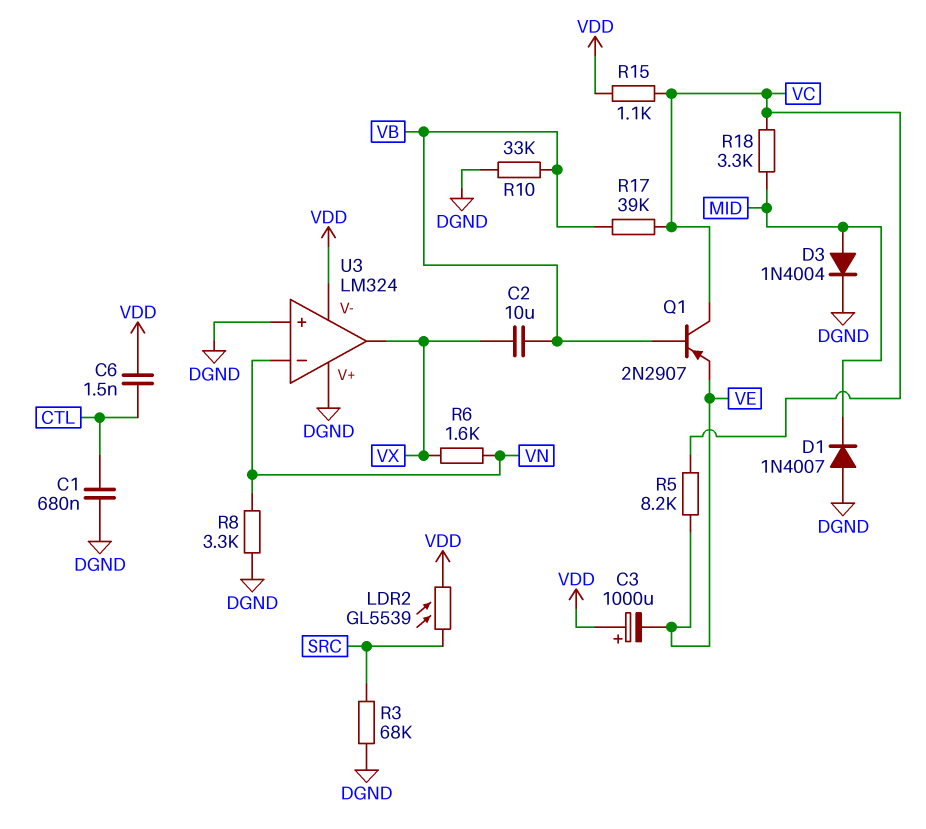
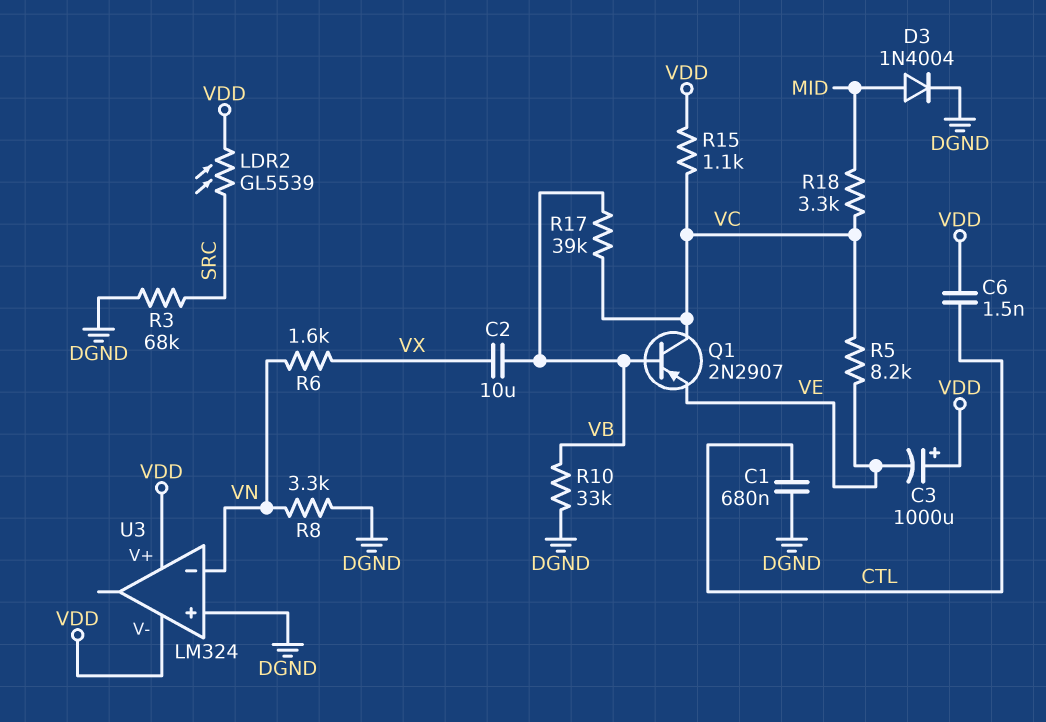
D1: diode 1N4007 (A DGND, K MID) -> none
U3 pin V+: DGND -> VDD
U3 pin out: VX -> none

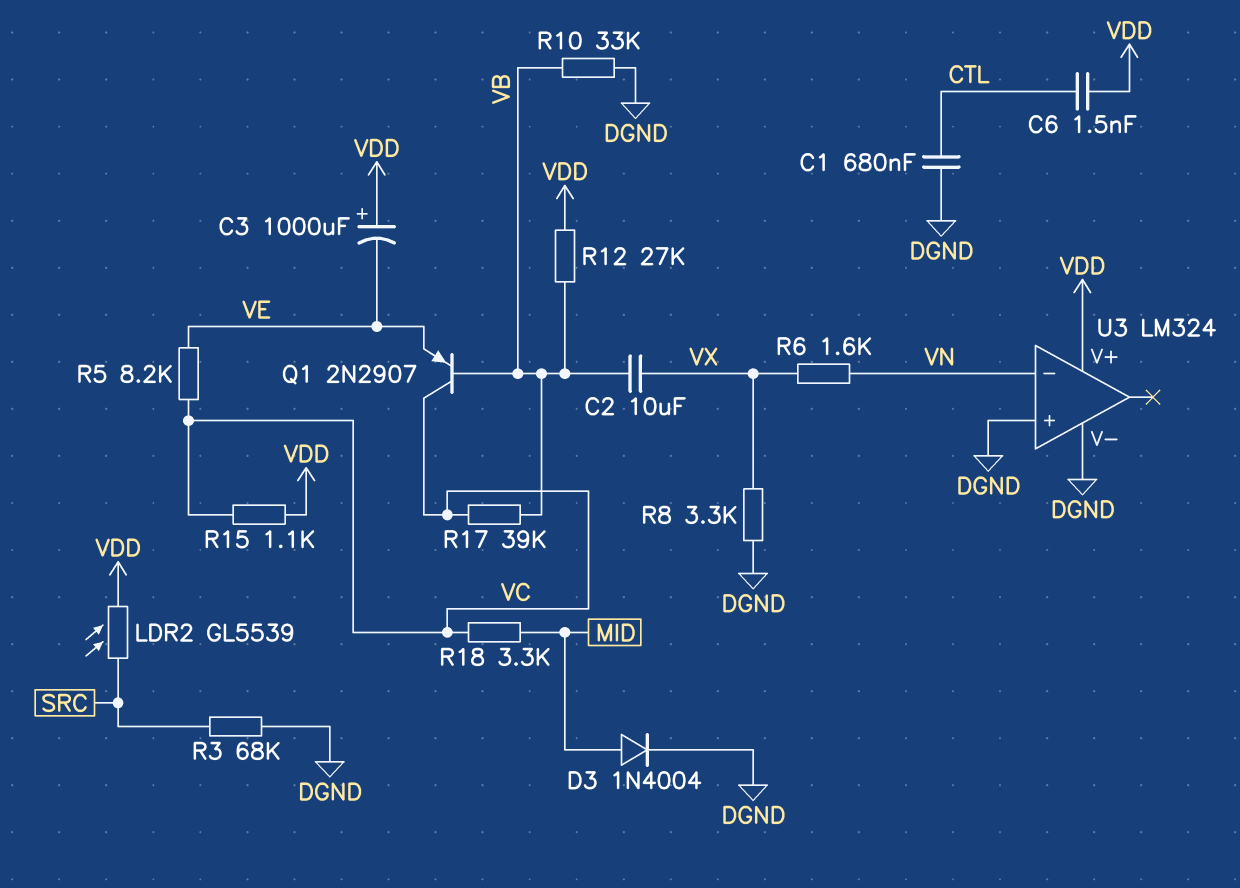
R8: 3.3k (DGND, VN) -> 3.3k (DGND, VX)
R12: none -> 27k (VB, VDD)
U3 pin V-: VDD -> DGND

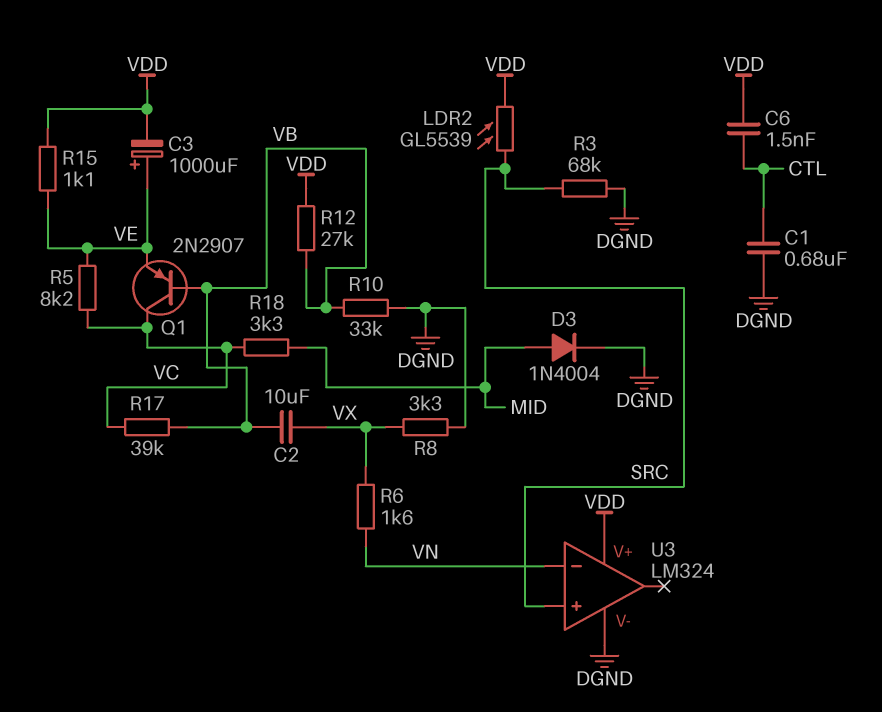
C3: 1000uF (plus VDD, minus VE) -> 1000uF (plus VE, minus VDD)
R15: 1.1k (VC, VDD) -> 1.1k (VDD, VE)
U3 pin in+: DGND -> SRC

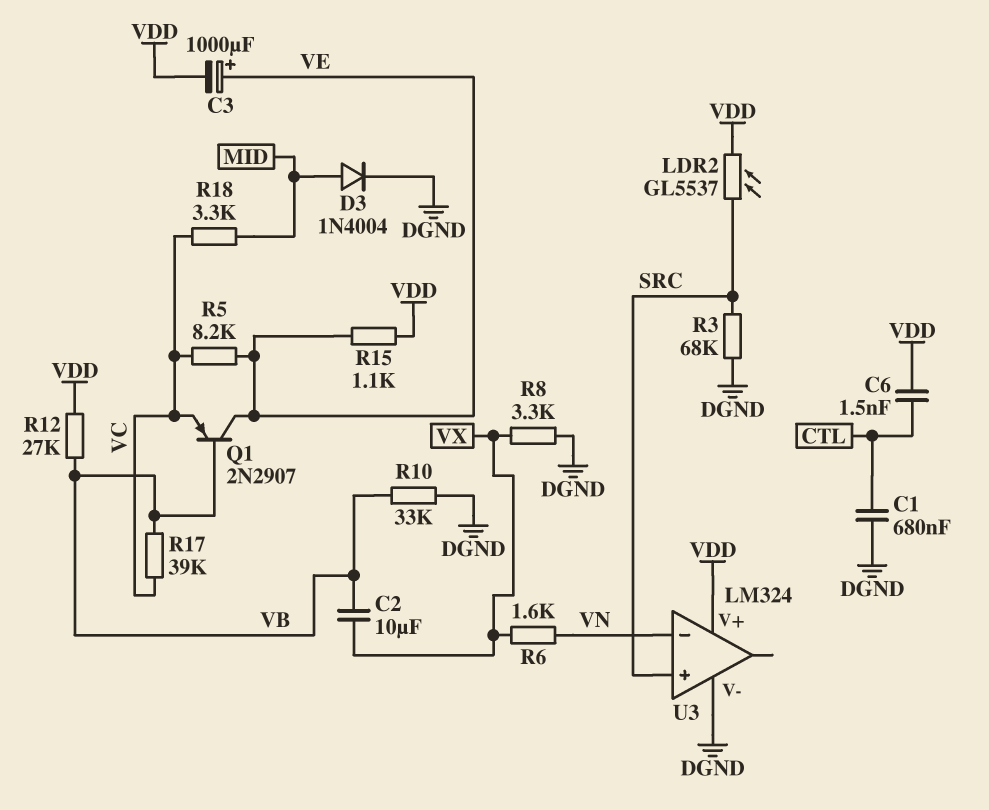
LDR2: GL5539 (SRC, VDD) -> GL5537 (SRC, VDD)
Q1: PNP 2N2907 (B VB, C VC, E VE) -> PNP 2N2907 (B VB, C VE, E VC)

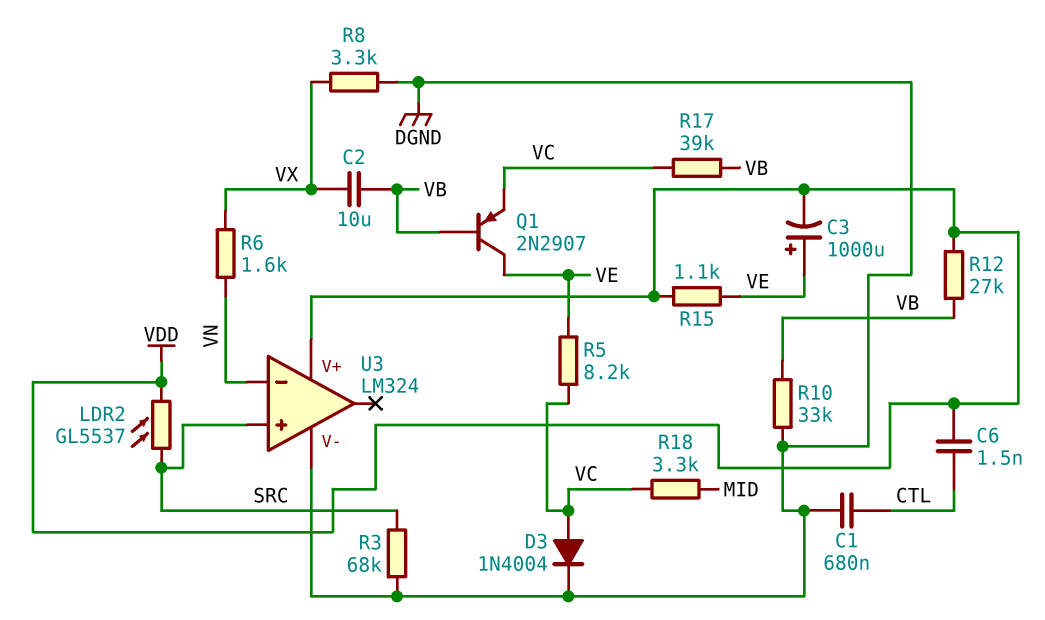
D3: diode 1N4004 (A MID, K DGND) -> diode 1N4004 (A VC, K DGND)

